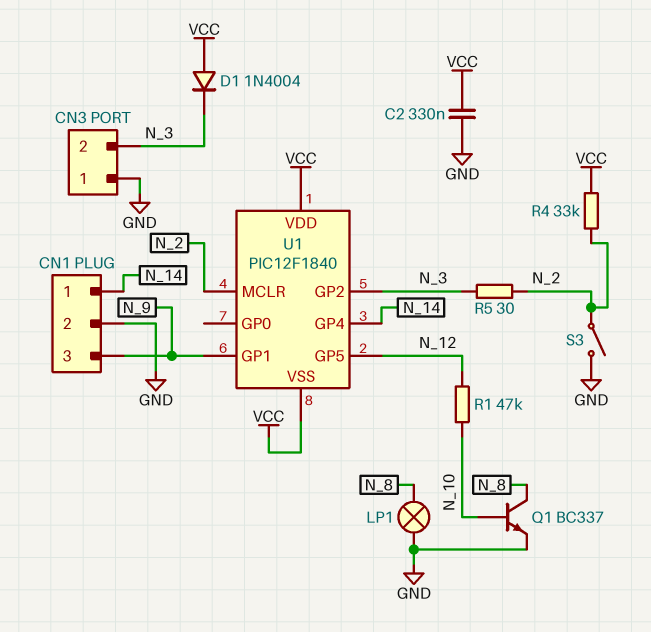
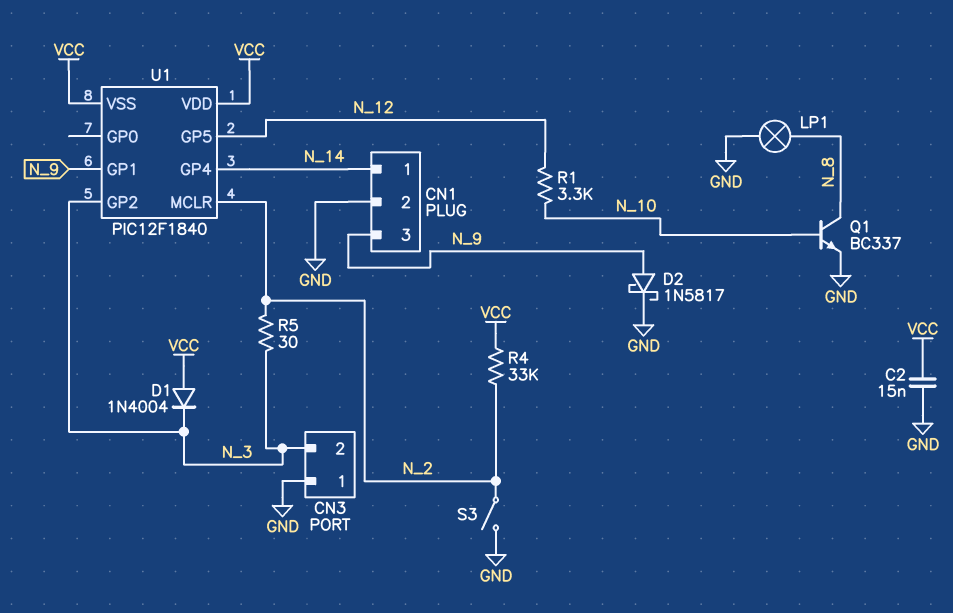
C2: 330nF (GND, VCC) -> 15nF (GND, VCC)
D2: none -> schottky 1N5817 (A N_9, K GND)
R1: 47k (N_10, N_12) -> 3.3k (N_10, N_12)

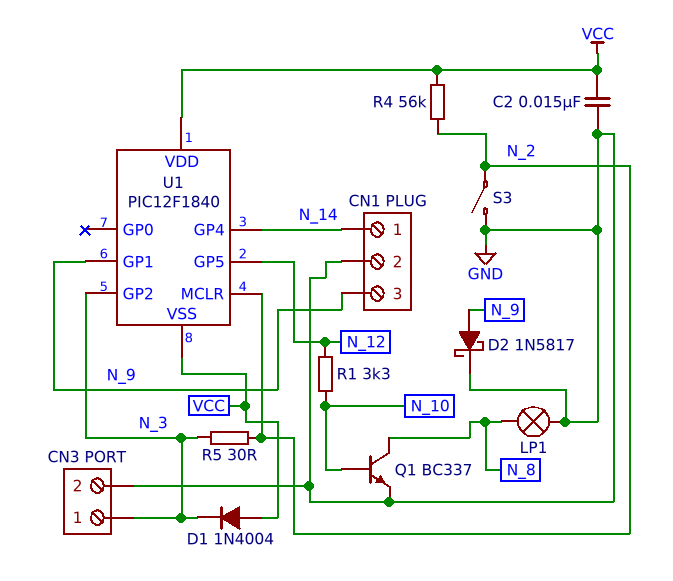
CN3 pin 1: GND -> N_3
CN3 pin 2: N_3 -> GND
R4: 33k (N_2, VCC) -> 56k (N_2, VCC)

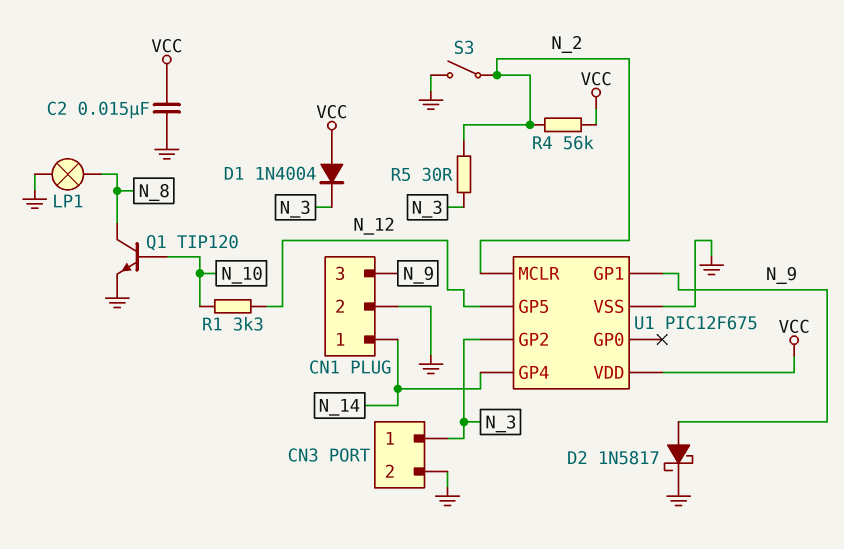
Q1: NPN BC337 (B N_10, C N_8, E GND) -> NPN TIP120 (B N_10, C N_8, E GND)
U1: PIC12F1840 -> PIC12F675
U1 pin VSS: VCC -> GND

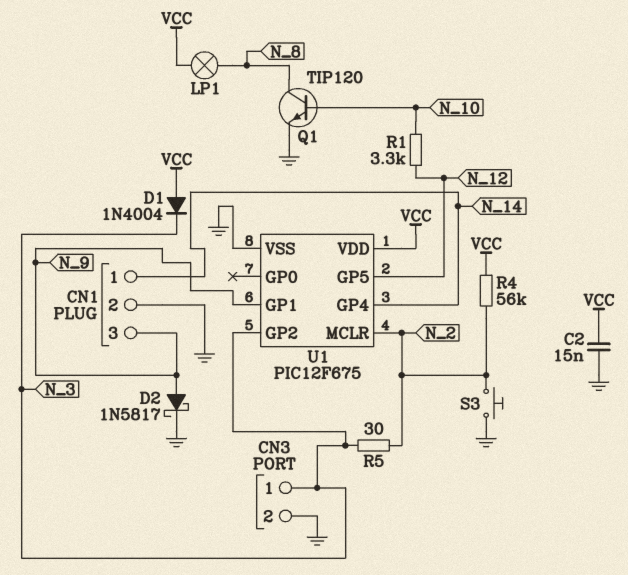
LP1: lamp (GND, N_8) -> lamp (N_8, VCC)
S3: switch (GND, N_2) -> button (GND, N_2)

